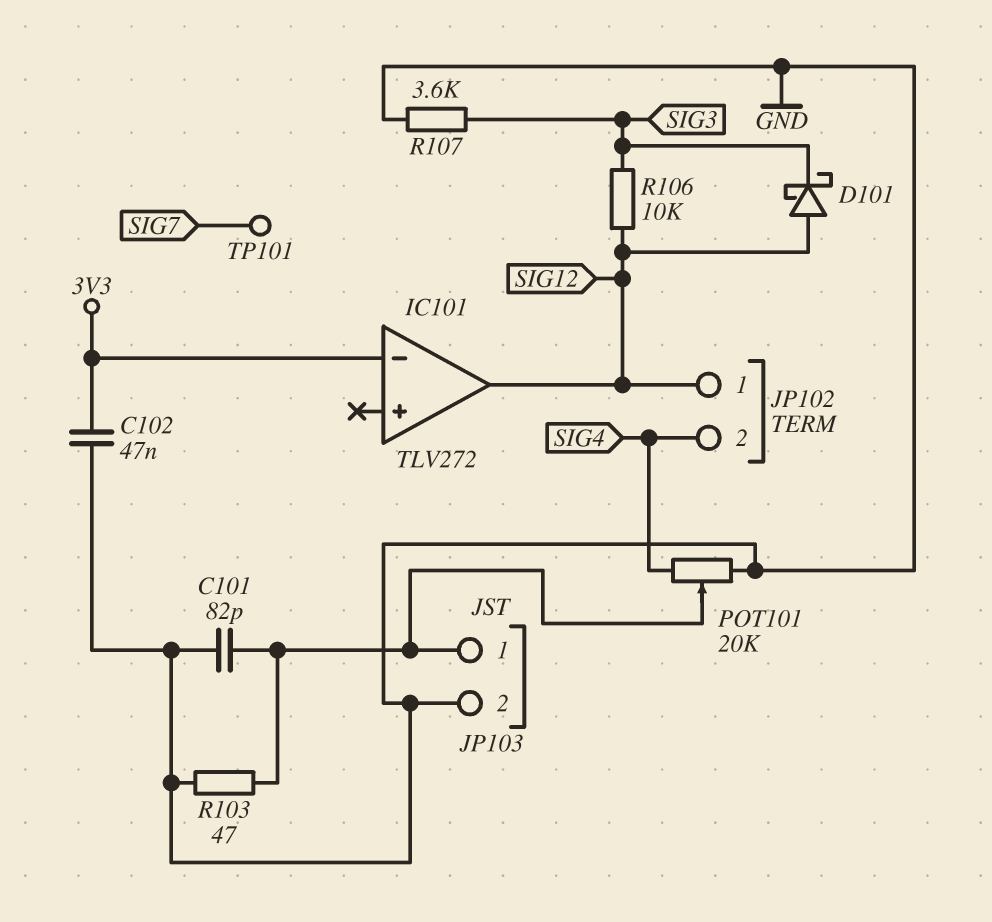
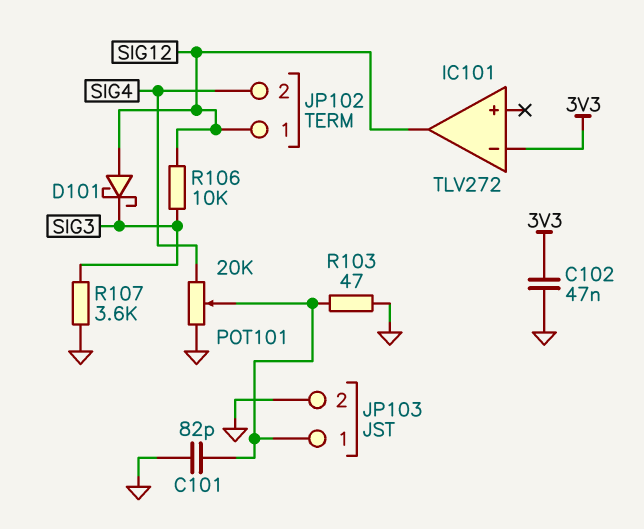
TP101: test point (SIG7) -> none

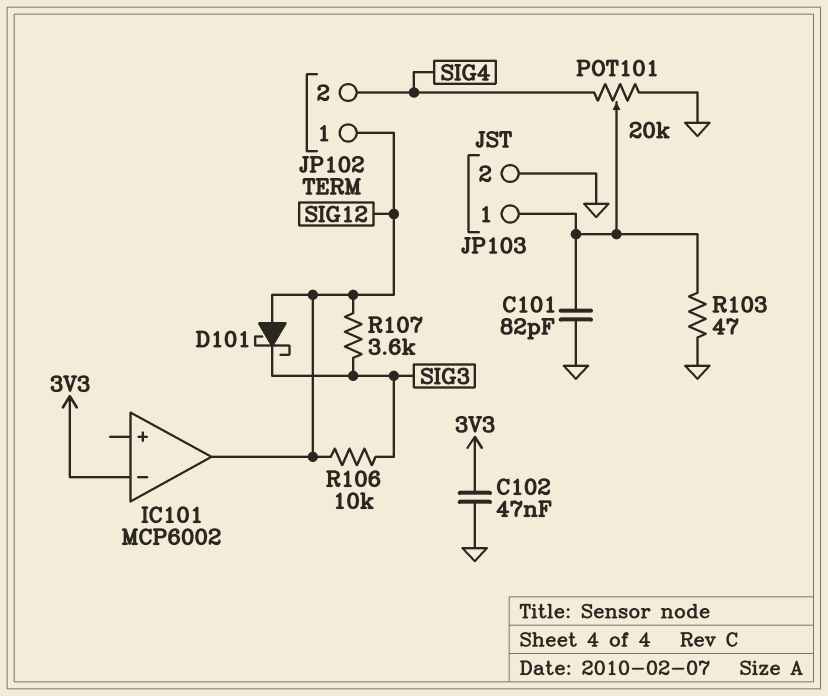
IC101: TLV272 -> MCP6002
R107: 3.6k (GND, SIG3) -> 3.6k (SIG3, SIG12)

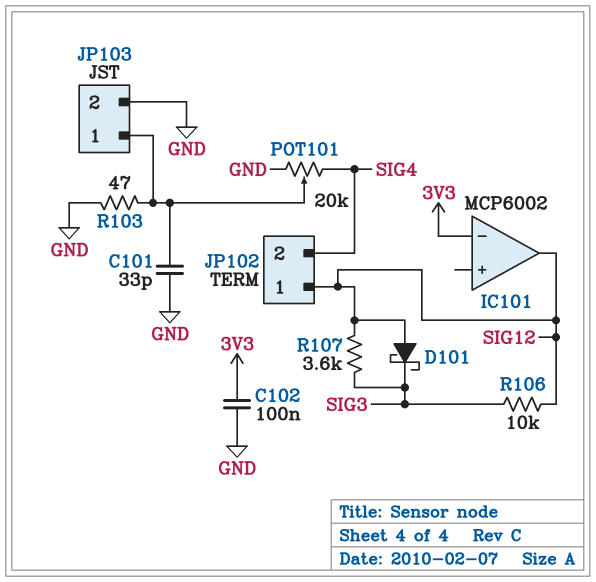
C101: 82pF (GND, JP103/1) -> 33pF (GND, JP103/1)
C102: 47nF (3V3, GND) -> 100nF (3V3, GND)

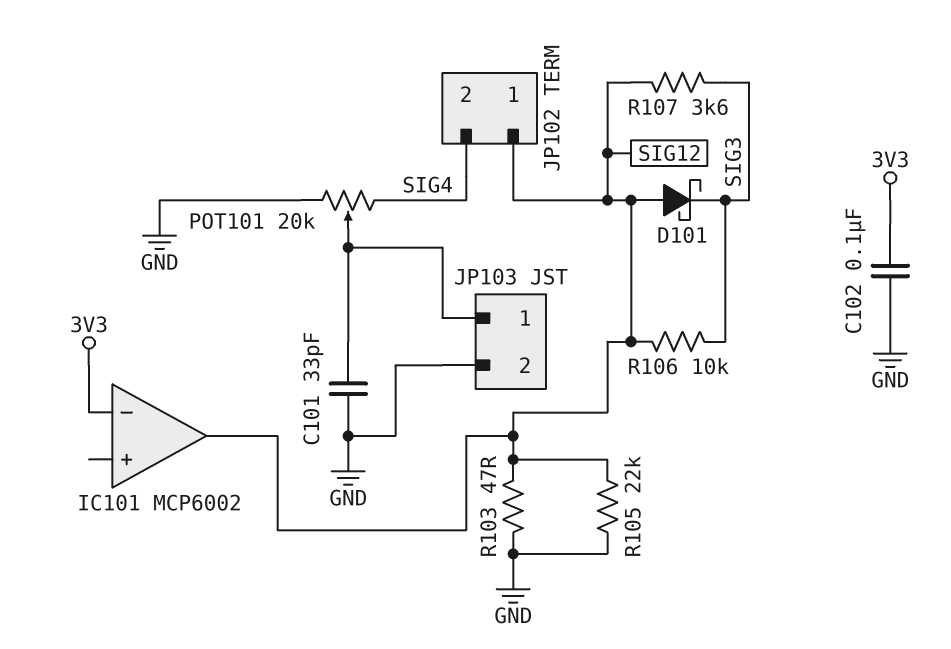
R103: 47 (GND, JP103/1) -> 47 (GND, SIG12)
R105: none -> 22k (GND, SIG12)

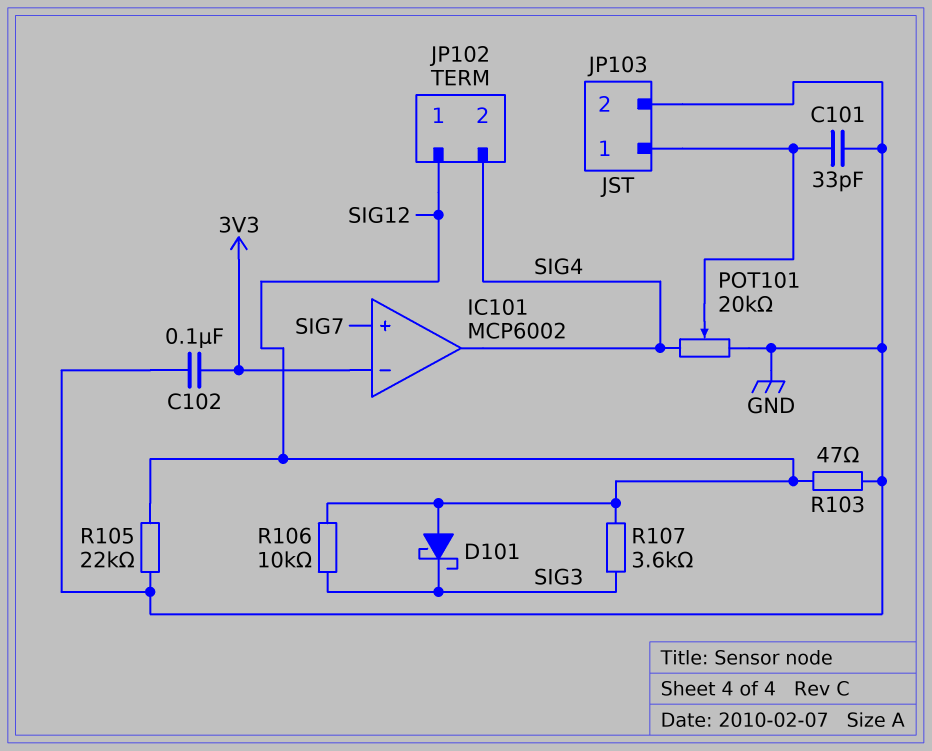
IC101 pin in+: none -> SIG7
IC101 pin out: SIG12 -> SIG4

